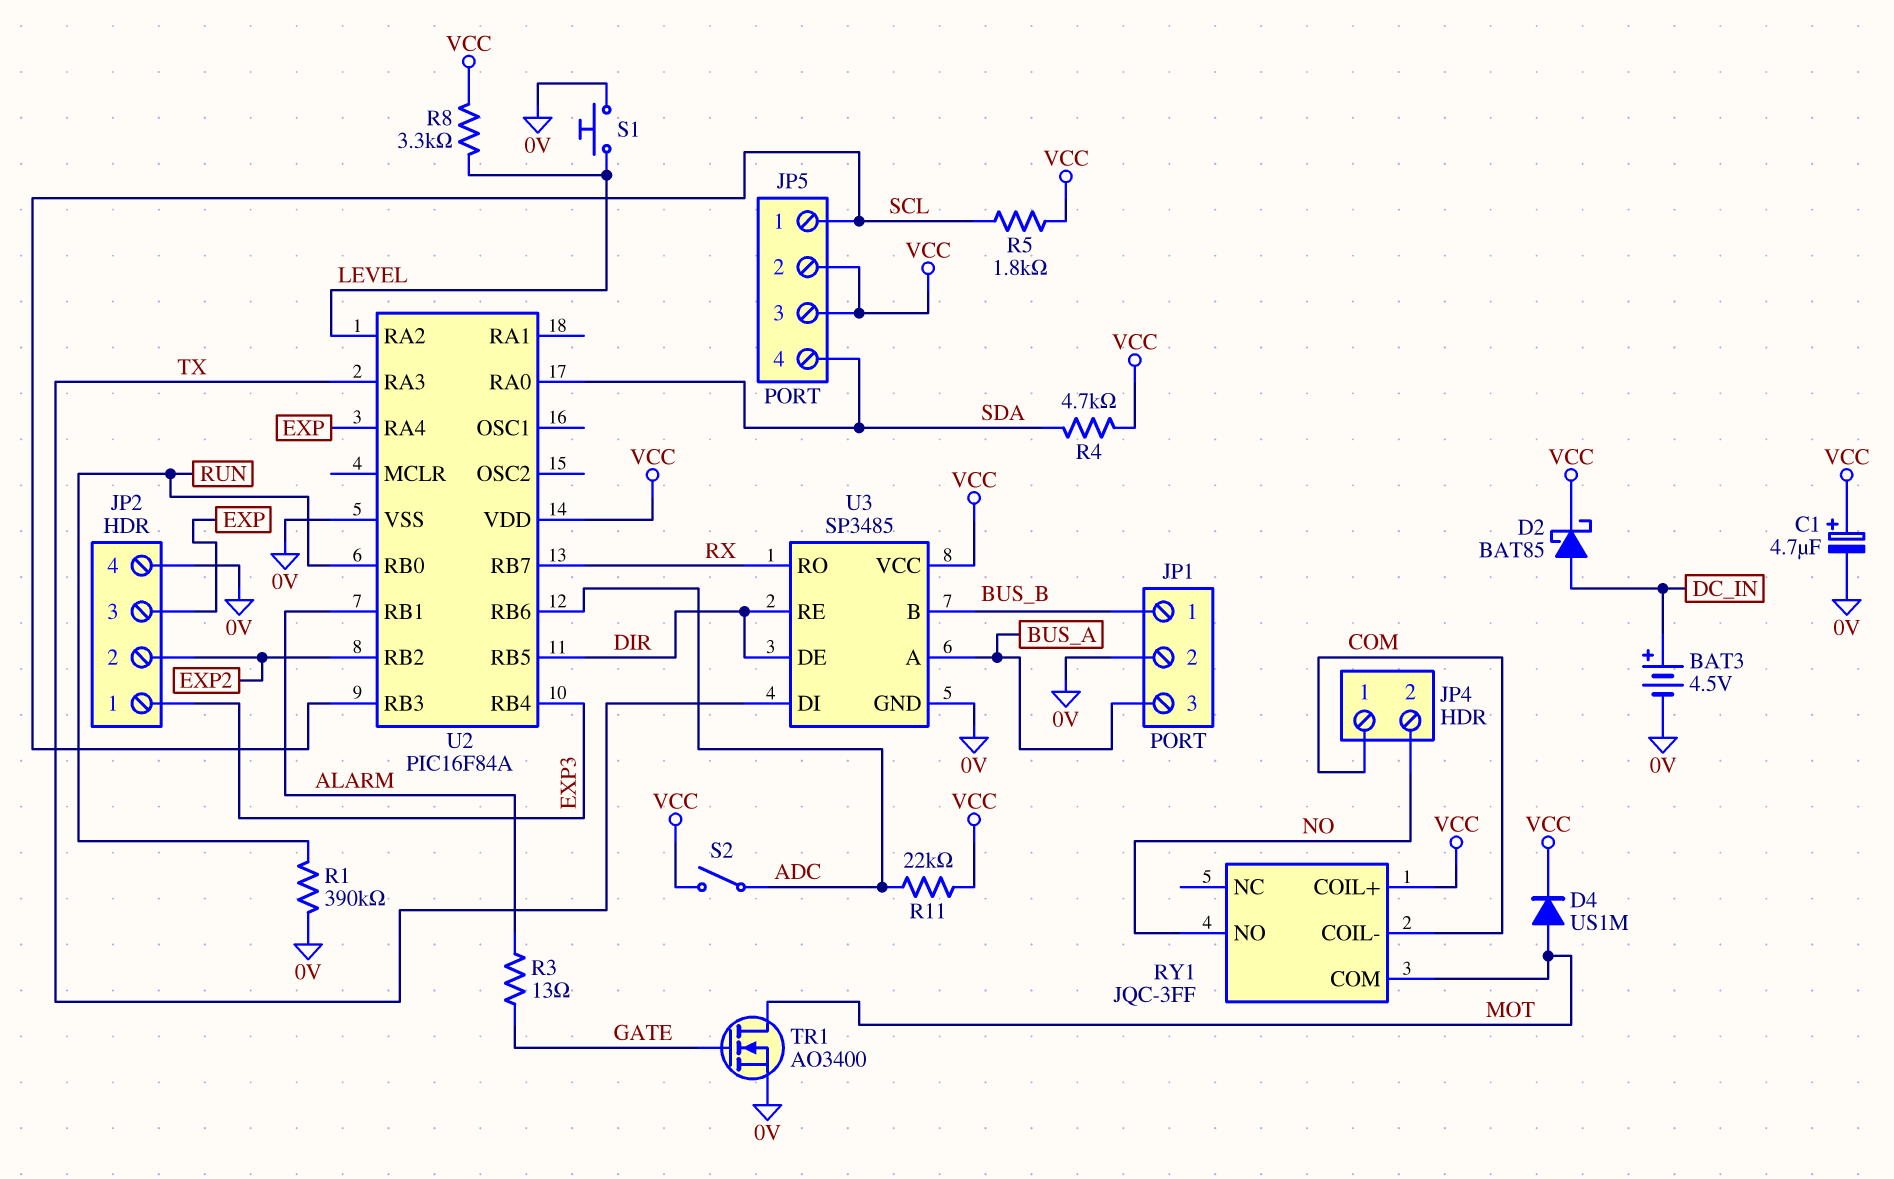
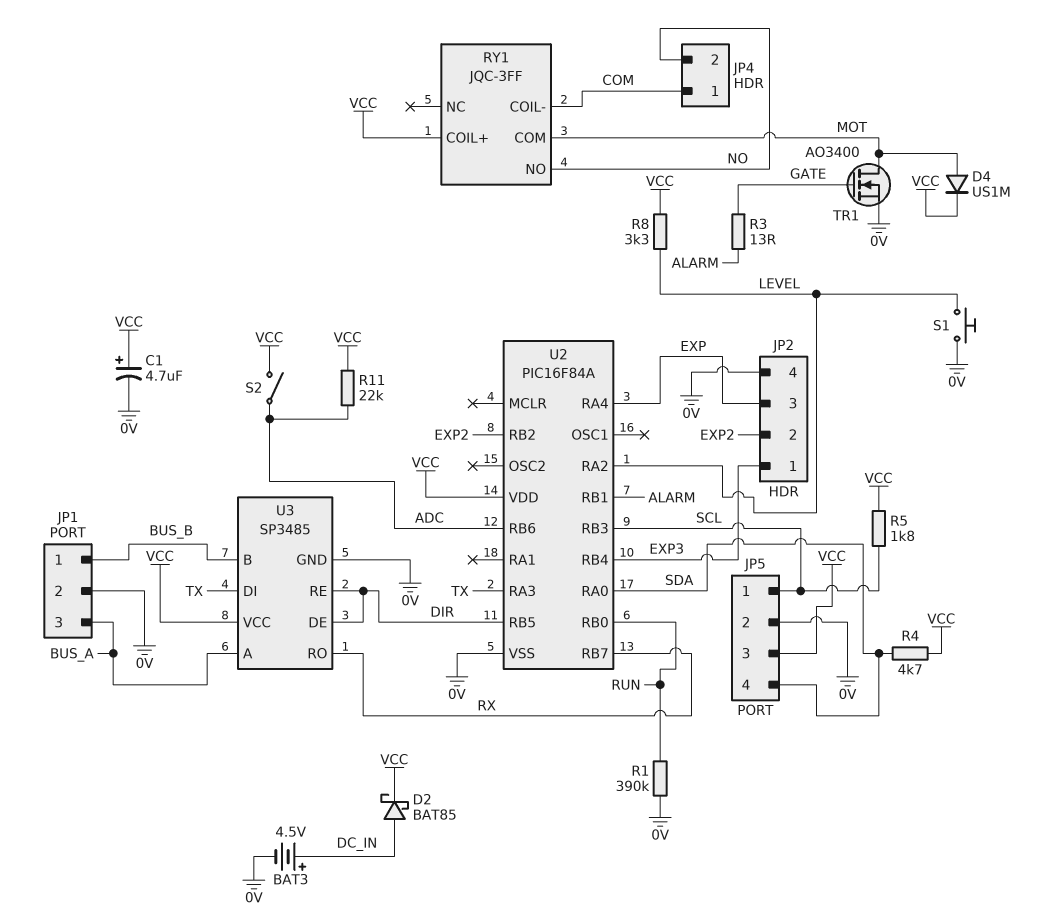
JP5 pin 2: VCC -> 0V

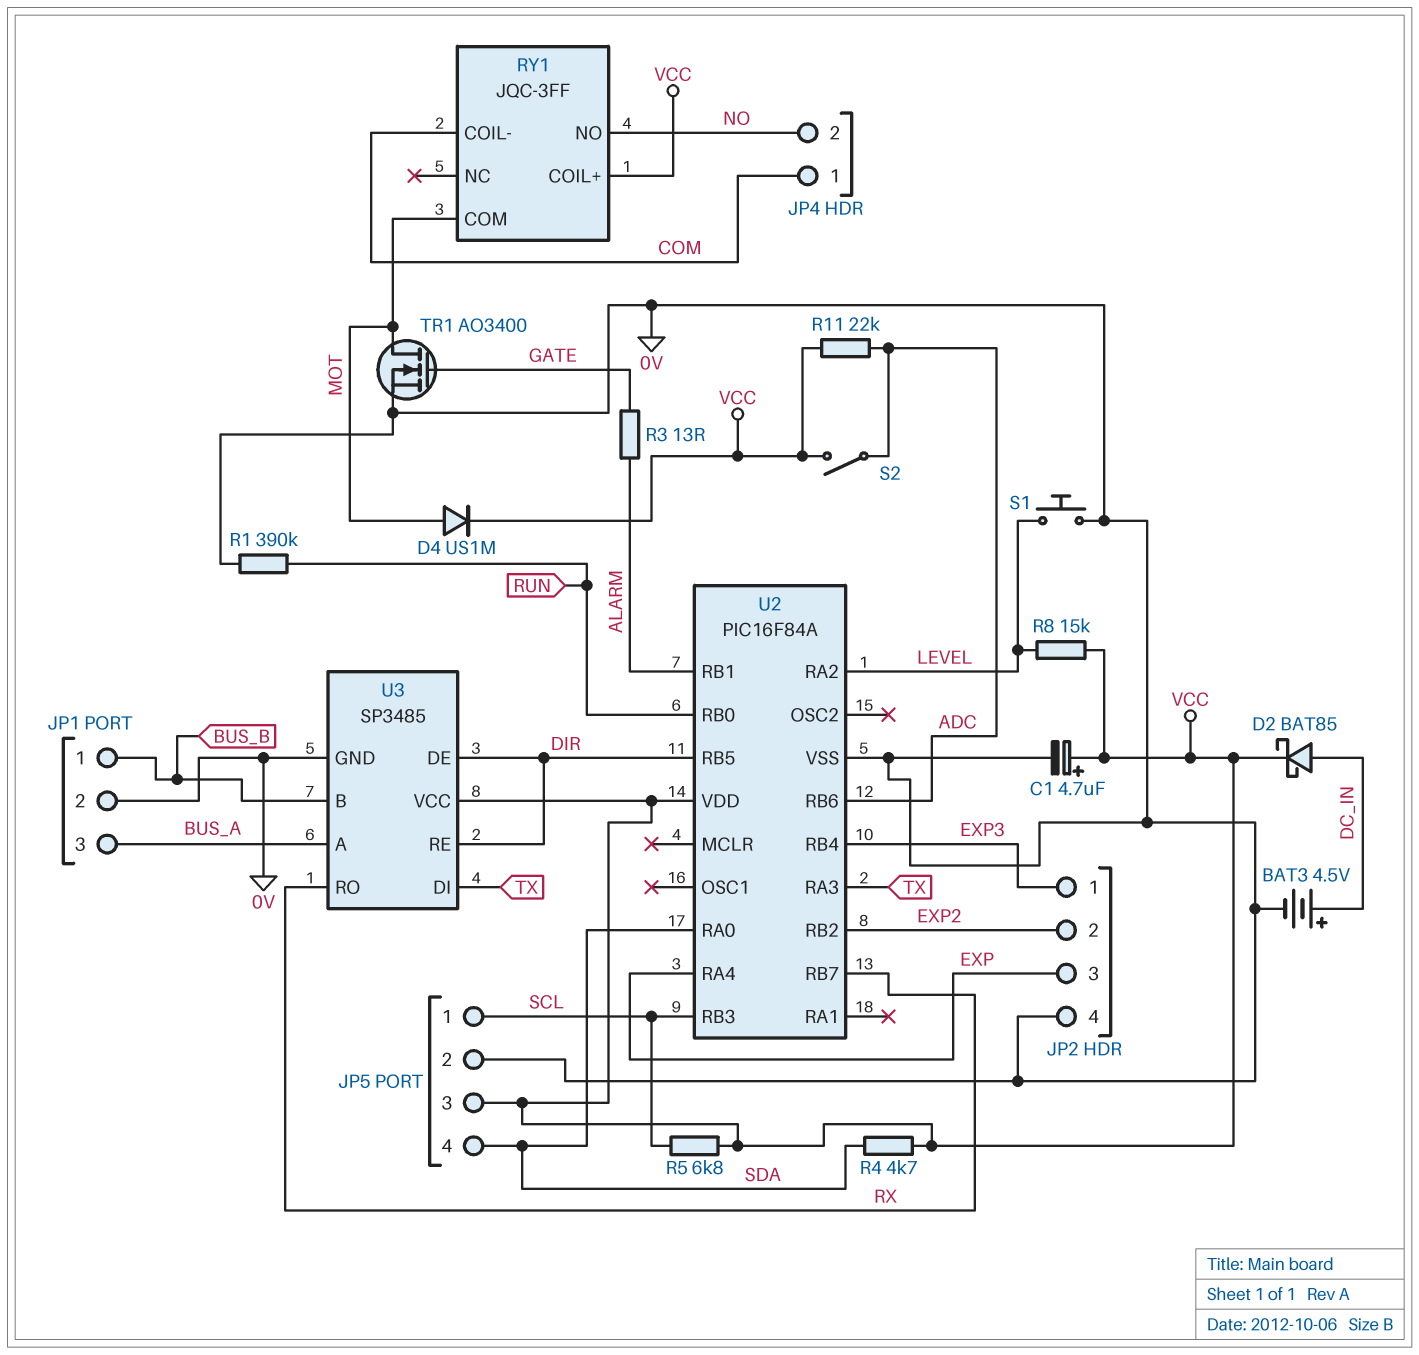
R5: 1.8k (SCL, VCC) -> 6.8k (SCL, VCC)
R8: 3.3k (LEVEL, VCC) -> 15k (LEVEL, VCC)

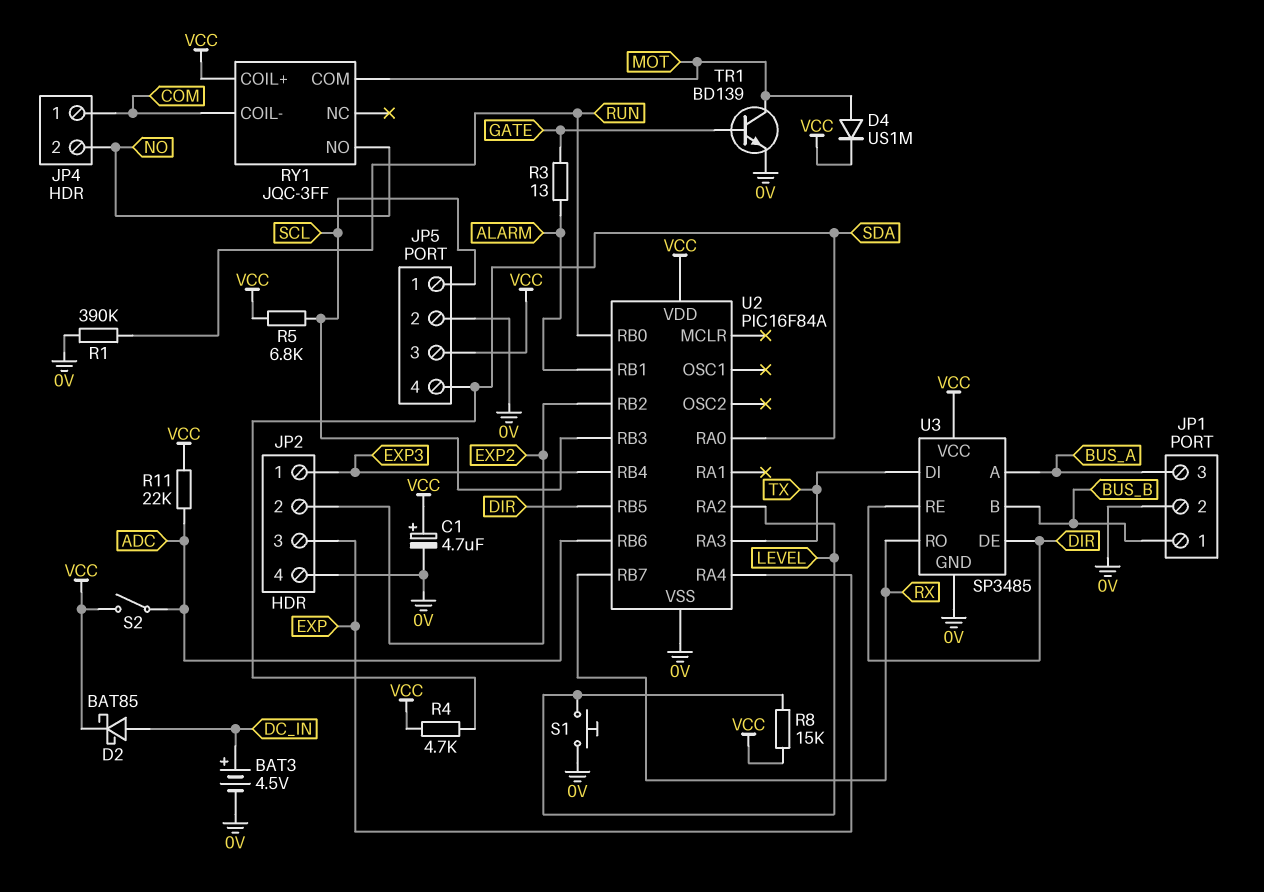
TR1: NMOS AO3400 (G GATE, D MOT, S 0V) -> NPN BD139 (B GATE, C MOT, E 0V)

